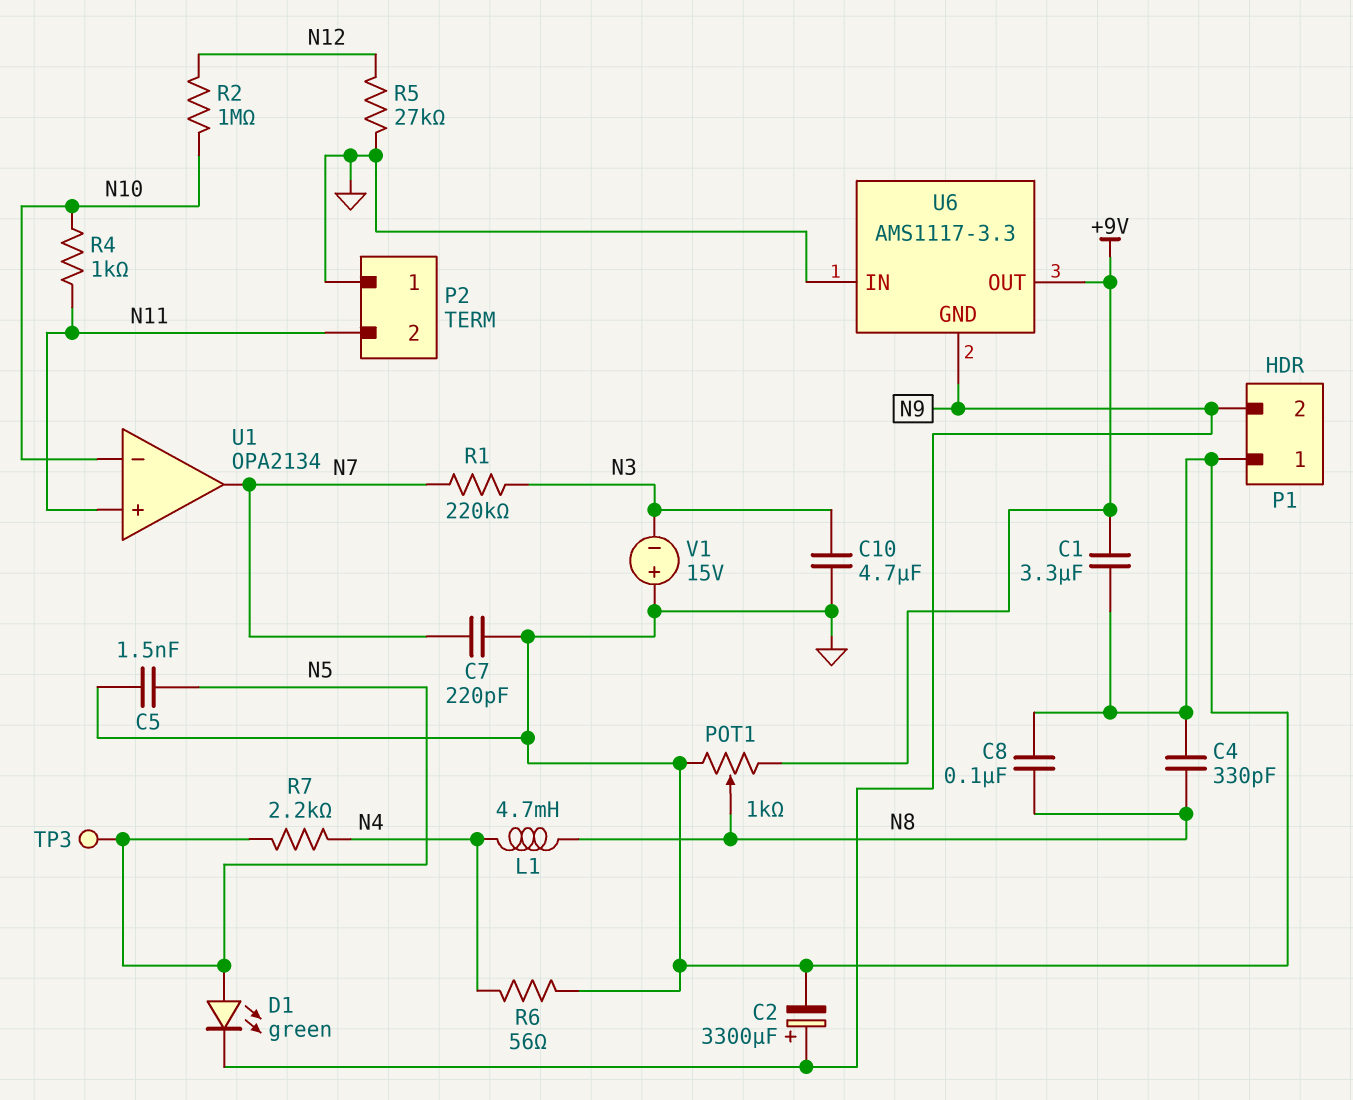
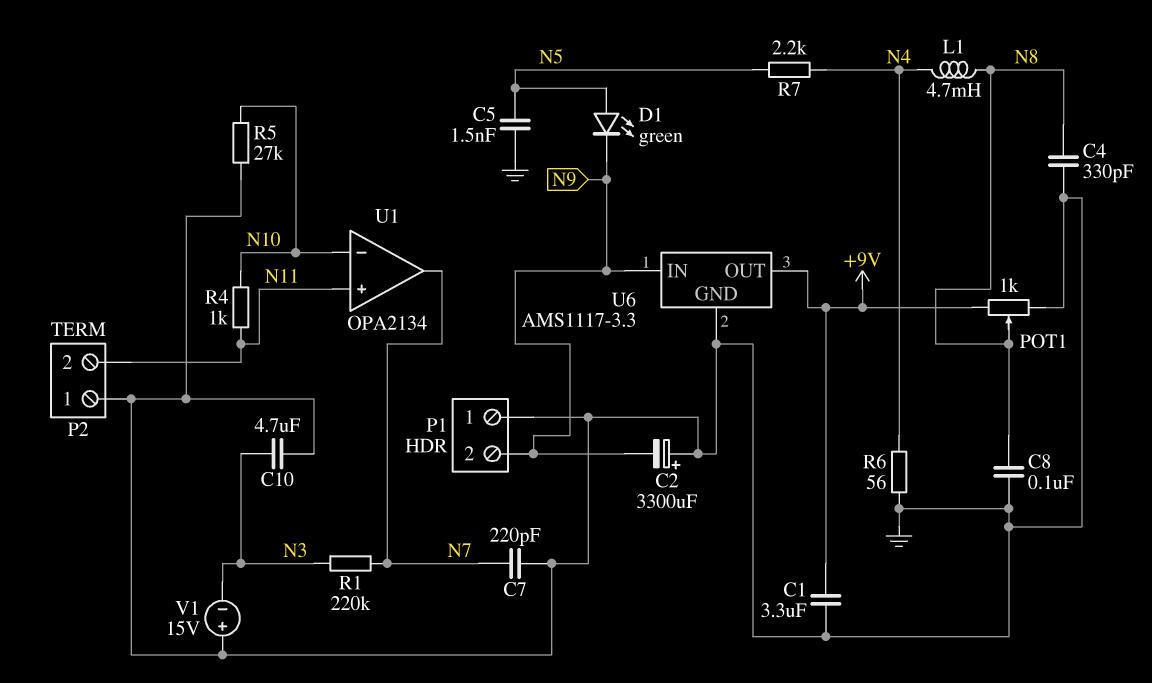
C2: 3300uF (plus N9, minus GND) -> 3300uF (plus GND, minus N9)
R2: 1M (N10, N12) -> none
R5: 27k (GND, N12) -> 27k (GND, N10)
TP3: test point (N5) -> none
U6 pin GND: N9 -> GND
U6 pin IN: GND -> N9

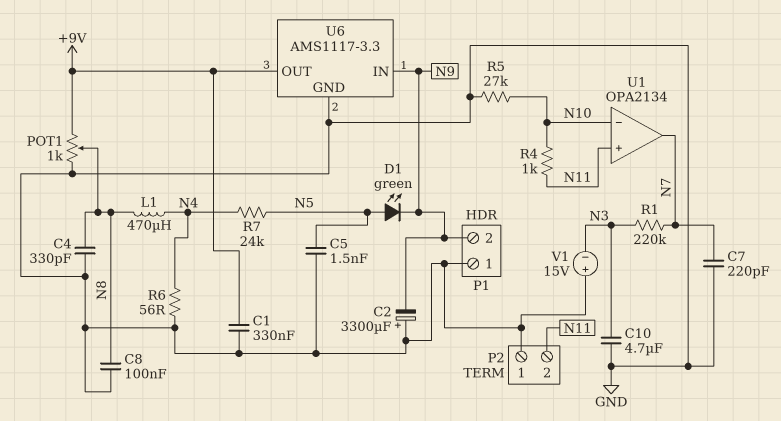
C1: 3.3uF (+9V, GND) -> 330nF (+9V, GND)
L1: 4.7mH (N4, N8) -> 470uH (N4, N8)
R7: 2.2k (N4, N5) -> 24k (N4, N5)

